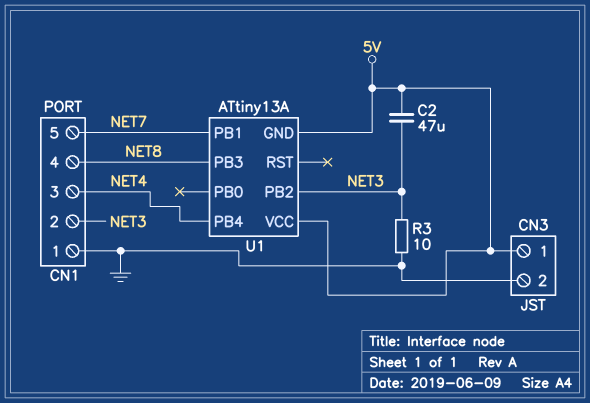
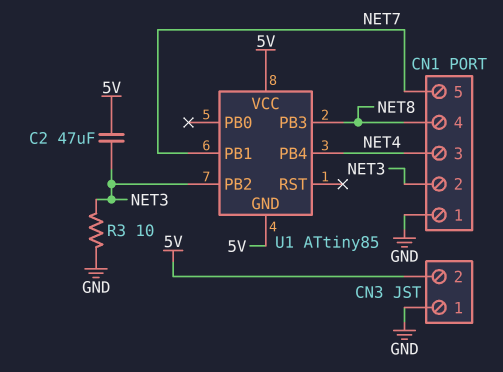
CN3 pin 1: 5V -> GND
CN3 pin 2: GND -> 5V
U1: ATtiny13A -> ATtiny85

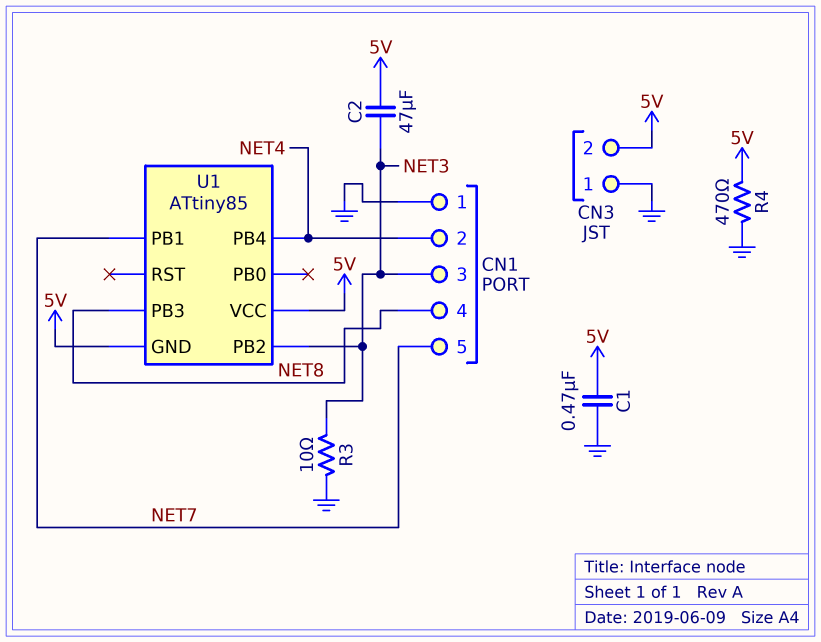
C1: none -> 470nF (5V, GND)
CN1 pin 2: NET3 -> NET4
CN1 pin 3: NET4 -> NET3
R4: none -> 470 (5V, GND)

